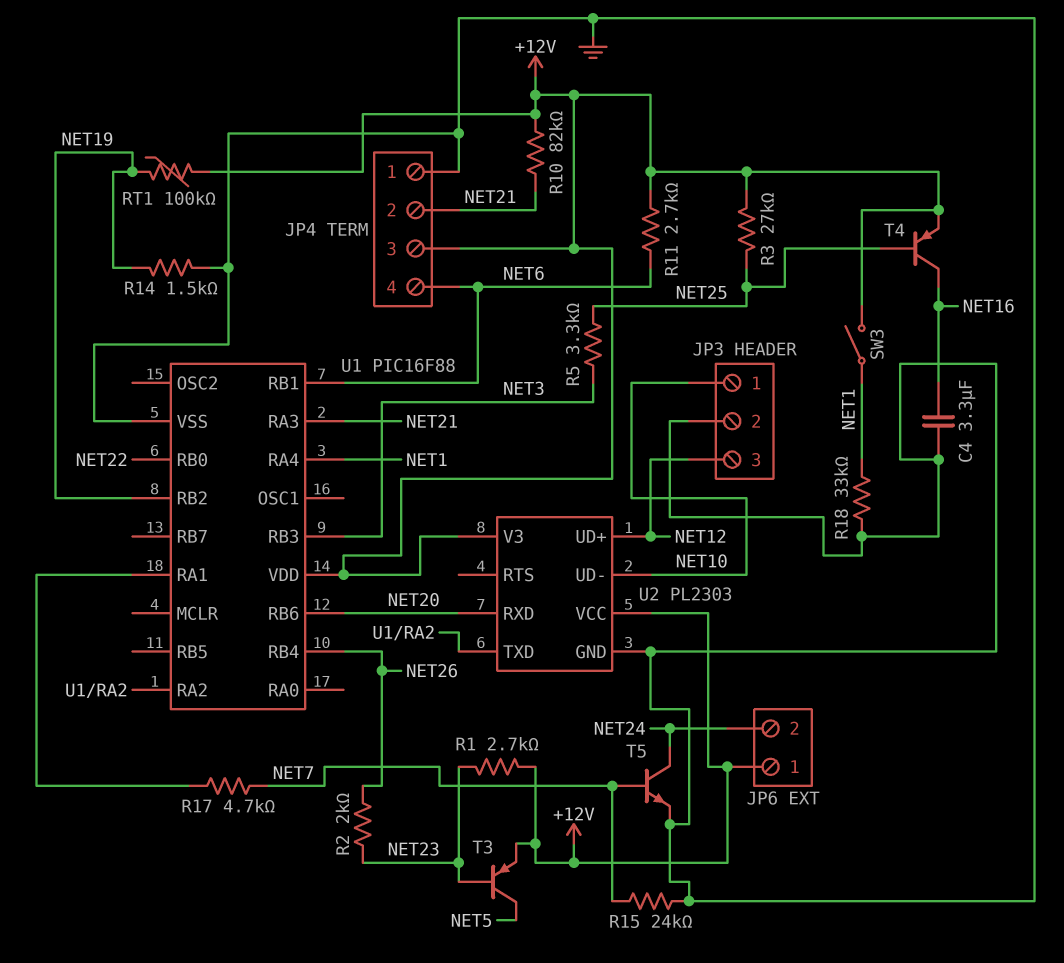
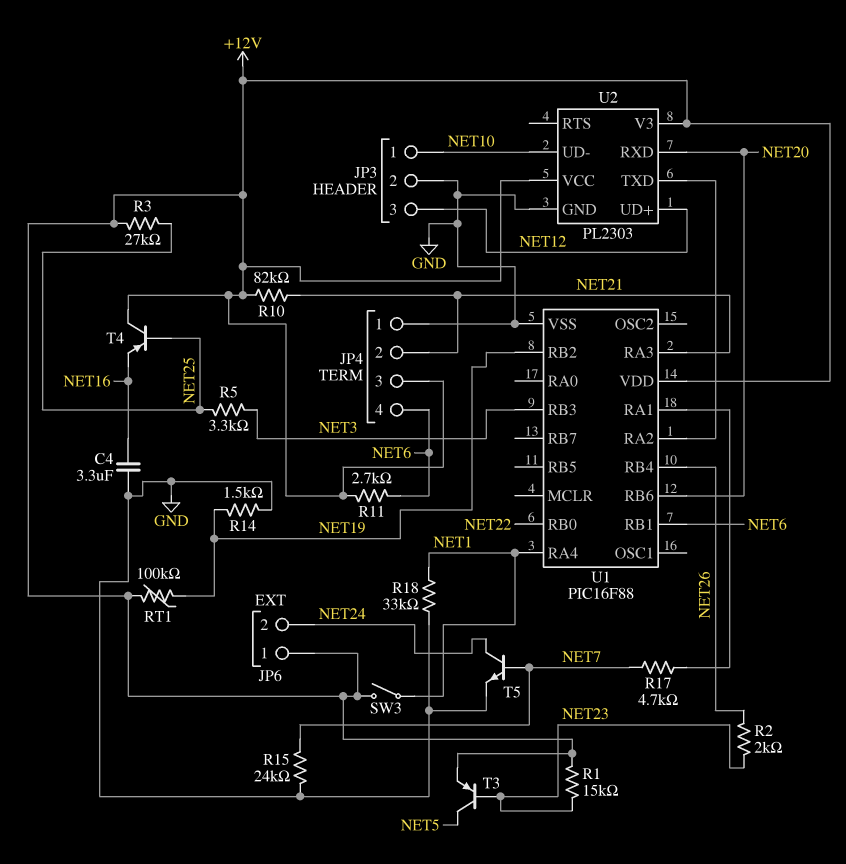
R1: 2.7k (+12V, NET23) -> 15k (+12V, NET23)
T4: PNP (B NET25, C NET16, E +12V) -> PNP (B NET25, C +12V, E NET16)

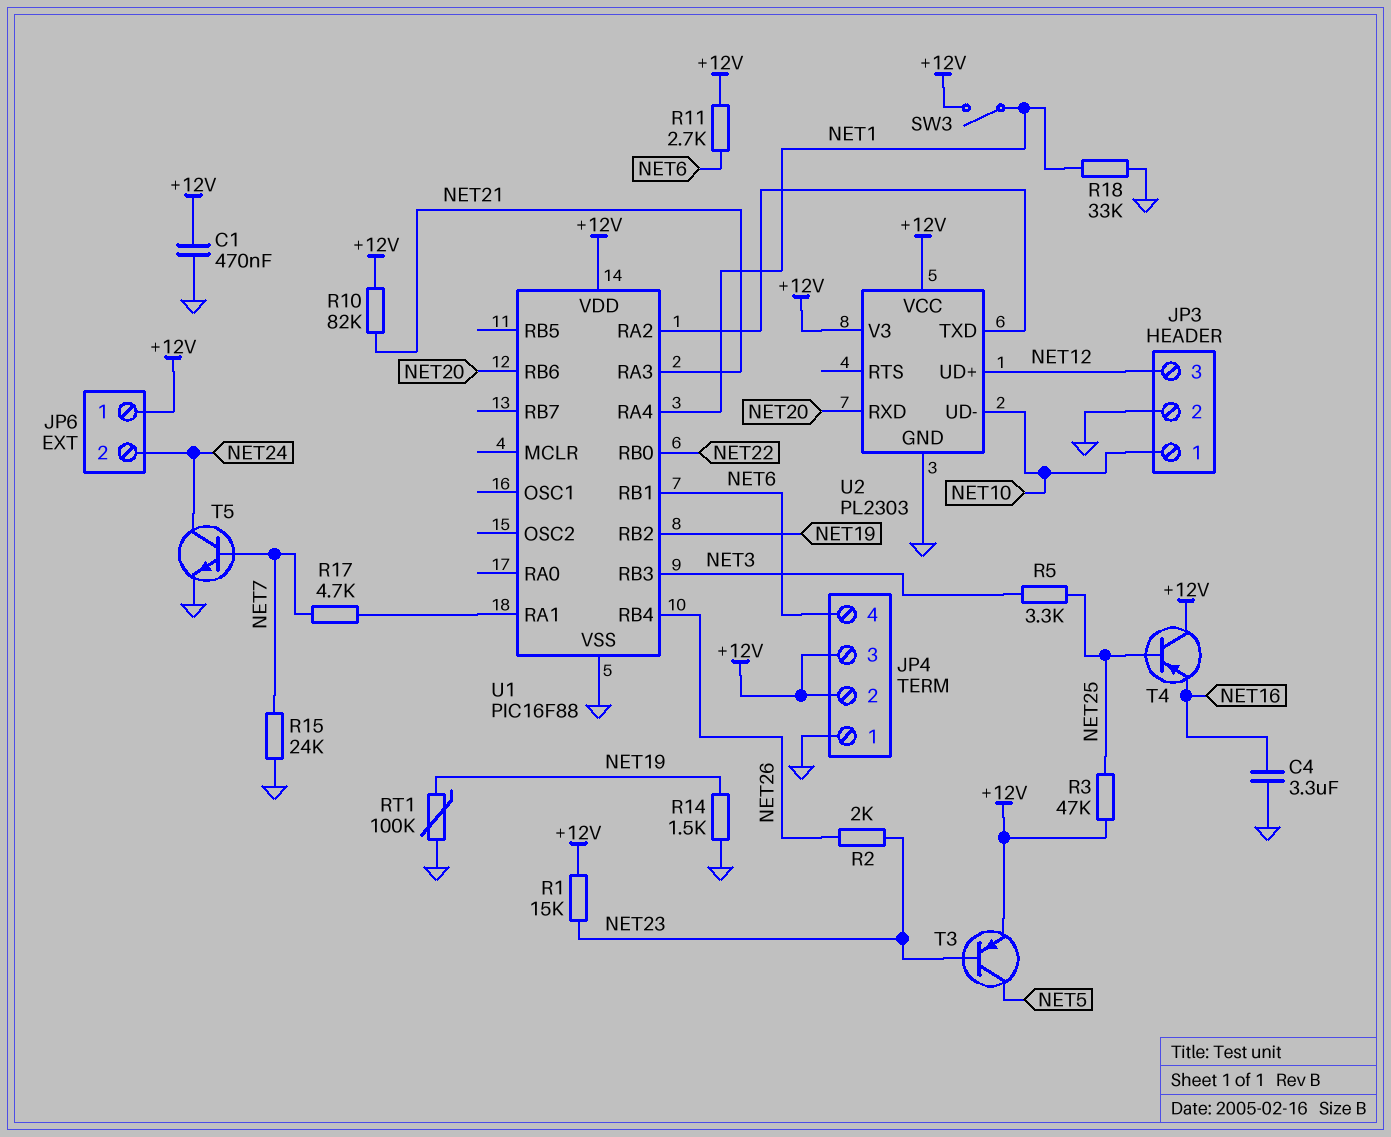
C1: none -> 470nF (+12V, GND)
JP4 pin 2: NET21 -> +12V
R3: 27k (+12V, NET25) -> 47k (+12V, NET25)
RT1: 100k (+12V, NET19) -> 100k (GND, NET19)

